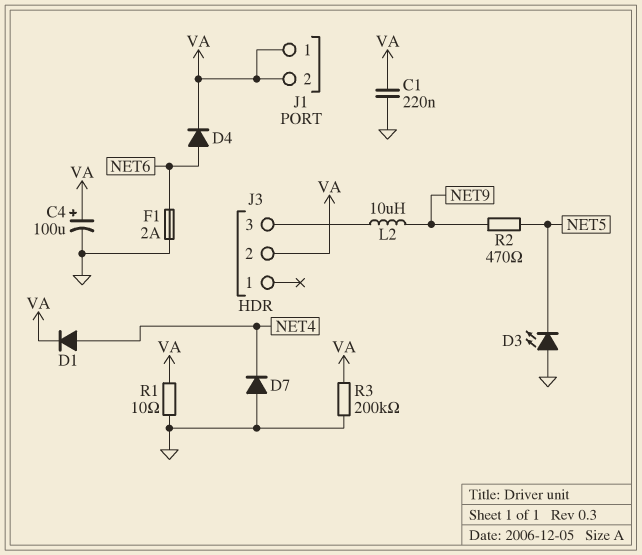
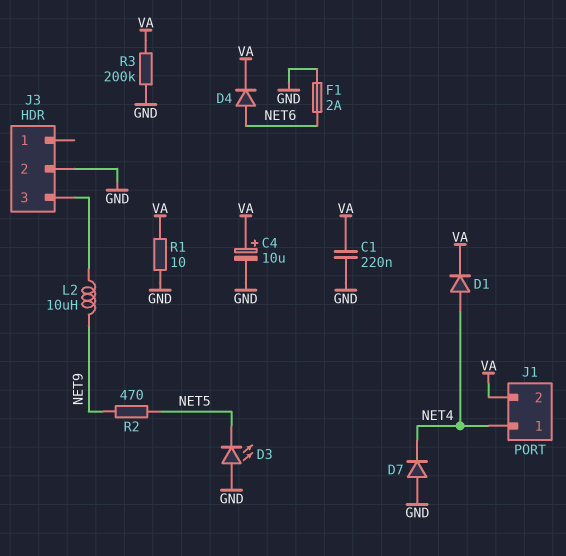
C4: 100uF (plus VA, minus GND) -> 10uF (plus VA, minus GND)
J1 pin 1: VA -> NET4
J3 pin 2: VA -> GND

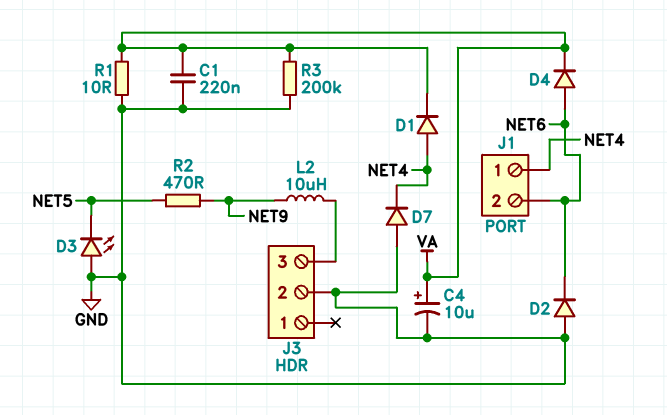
D2: none -> diode (A GND, K NET6)
F1: 2A (GND, NET6) -> none
J1 pin 2: VA -> NET6

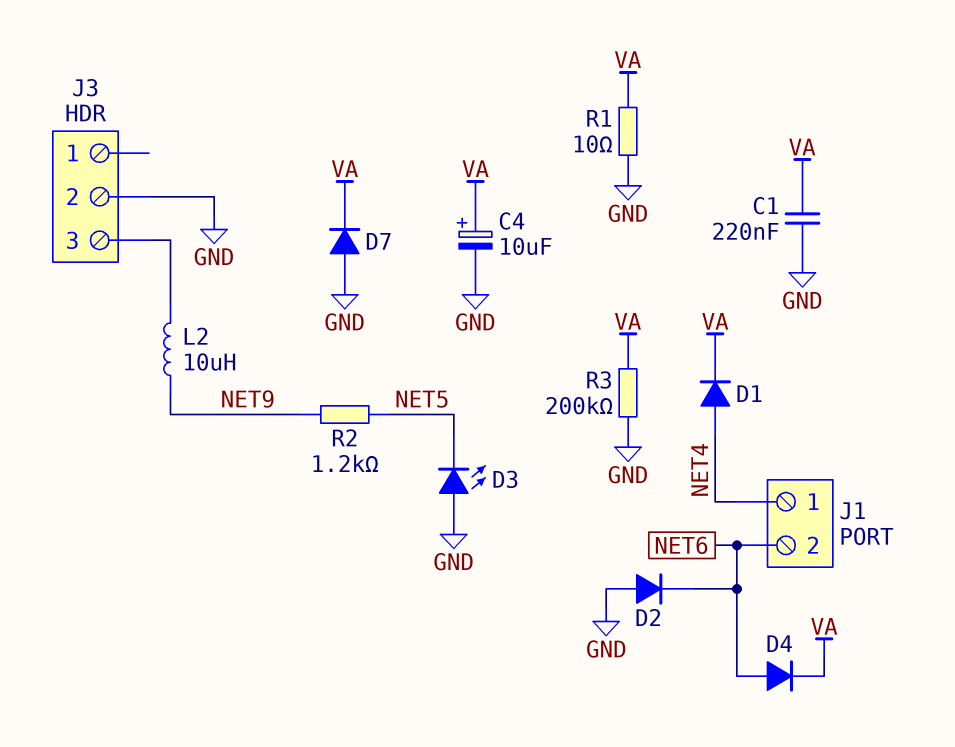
D7: diode (A GND, K NET4) -> diode (A GND, K VA)
R2: 470 (NET5, NET9) -> 1.2k (NET5, NET9)

